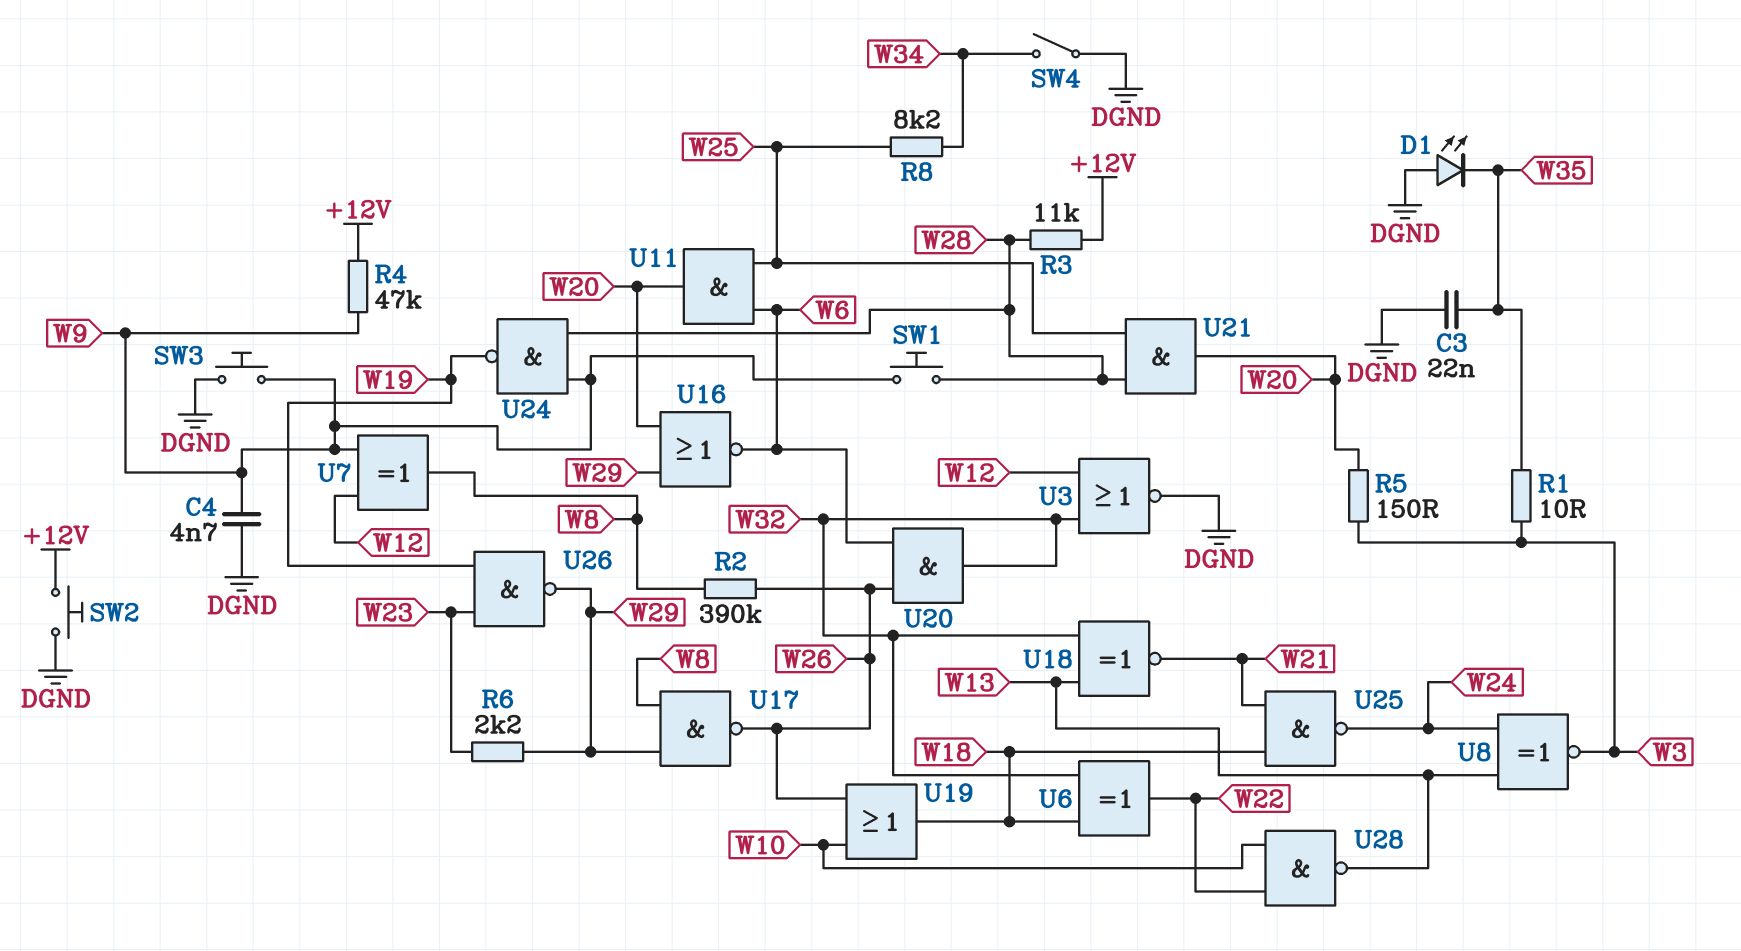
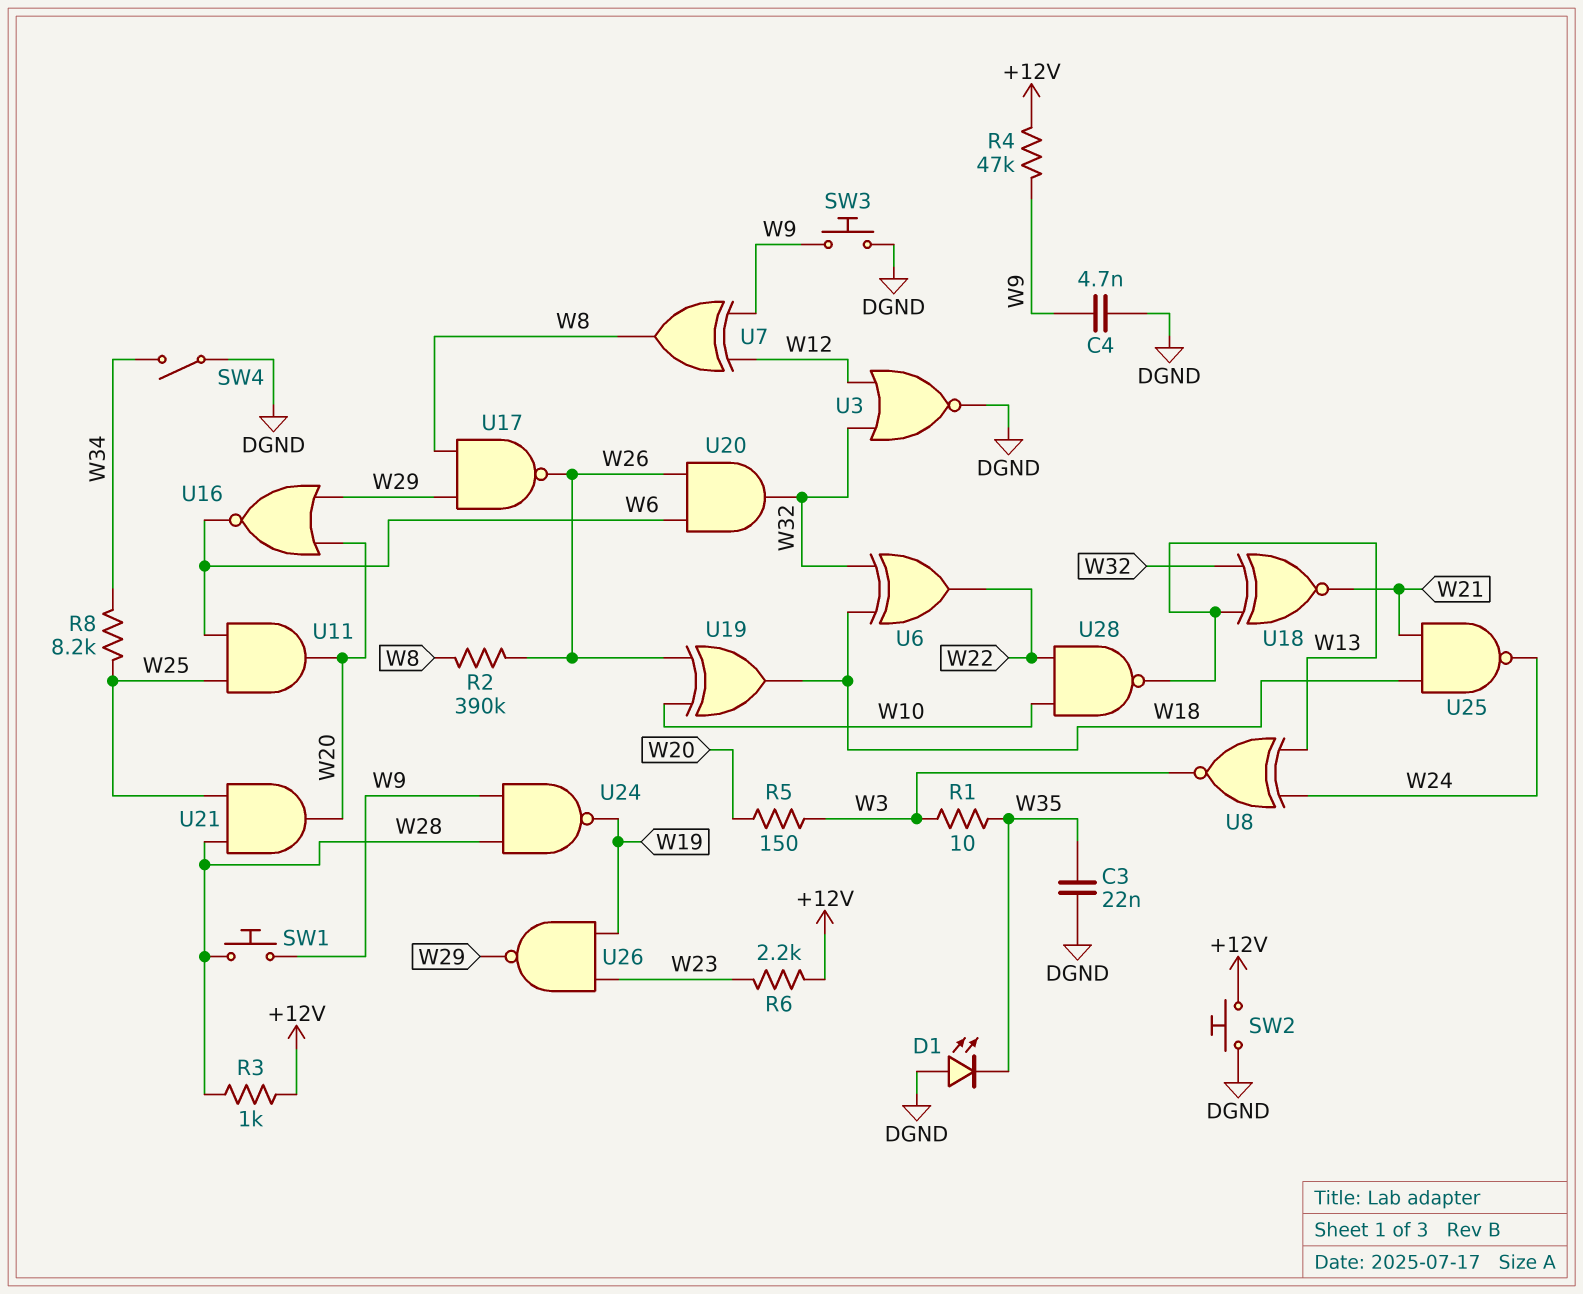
R3: 11k (+12V, W28) -> 1k (+12V, W28)
R6: 2.2k (W23, W29) -> 2.2k (+12V, W23)
U19: OR (in W10, in W26, out W18) -> XOR (in W10, in W26, out W18)

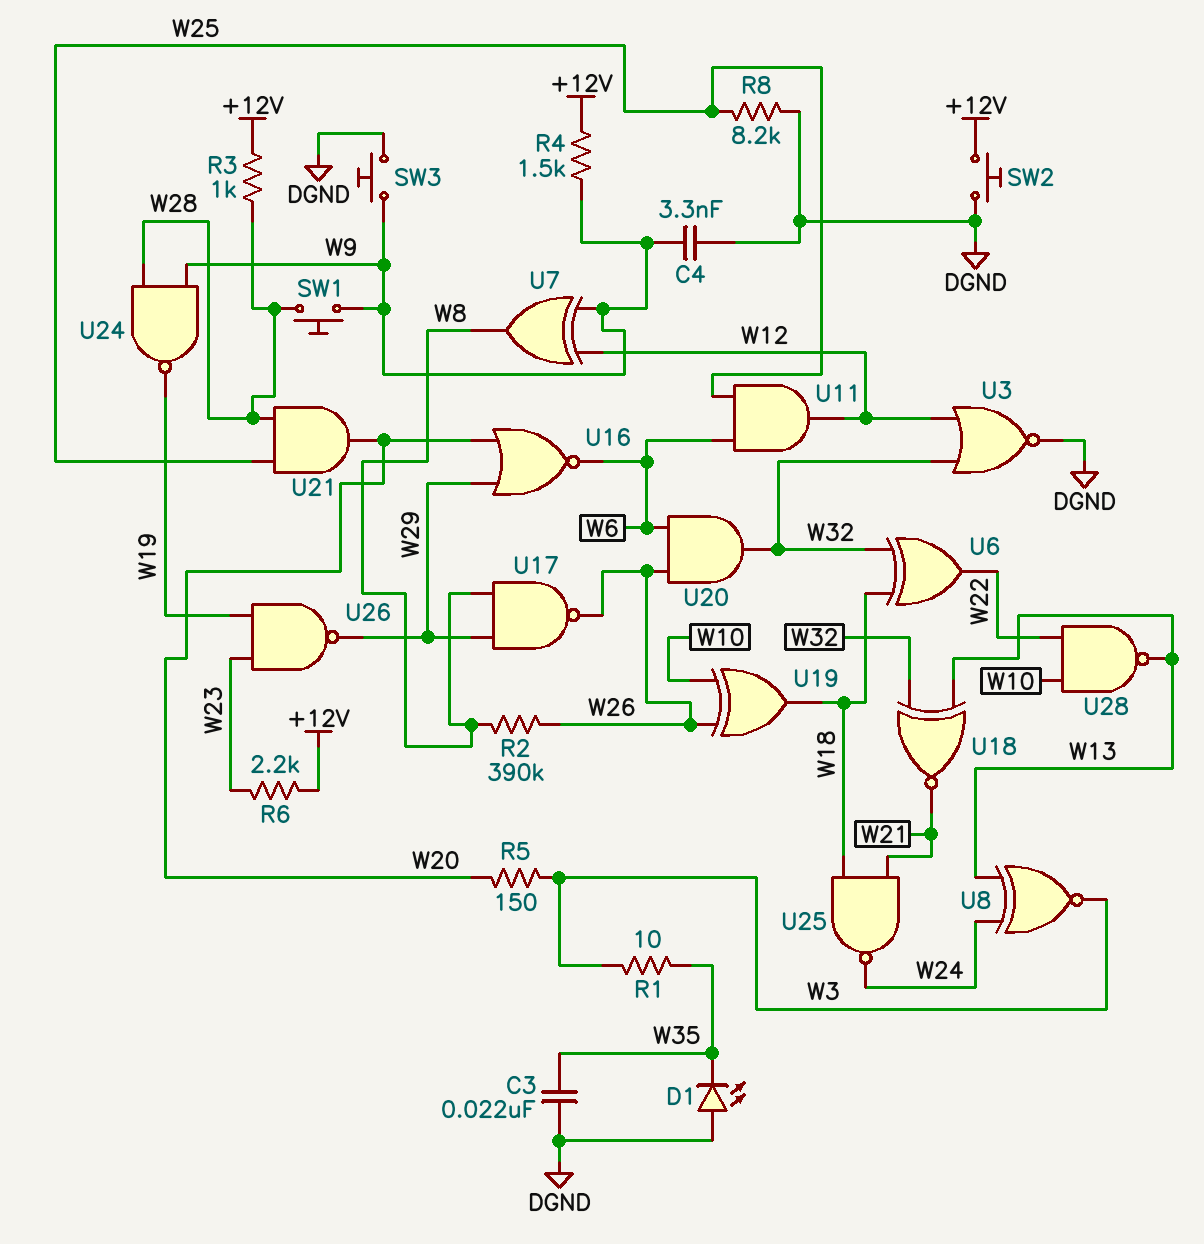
C4: 4.7nF (DGND, W9) -> 3.3nF (DGND, W9)
R4: 47k (+12V, W9) -> 1.5k (+12V, W9)
R8: 8.2k (W25, W34) -> 8.2k (DGND, W25)
SW4: switch (DGND, W34) -> none
U11: AND (in W6, in W25, out W20) -> AND (in W6, in W25, out W12)

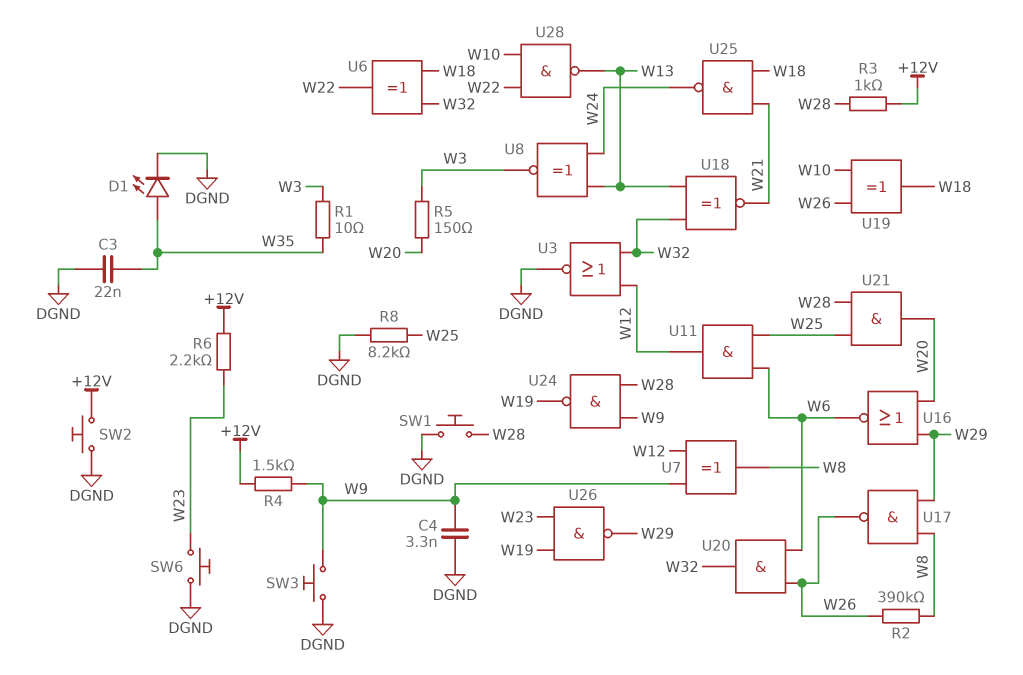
D1: LED (A DGND, K W35) -> LED (A W35, K DGND)
SW1: button (W9, W28) -> button (DGND, W28)
SW6: none -> button (DGND, W23)

